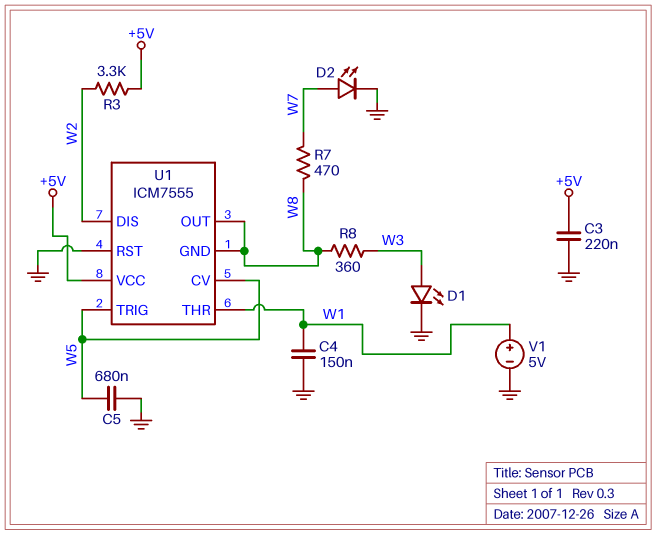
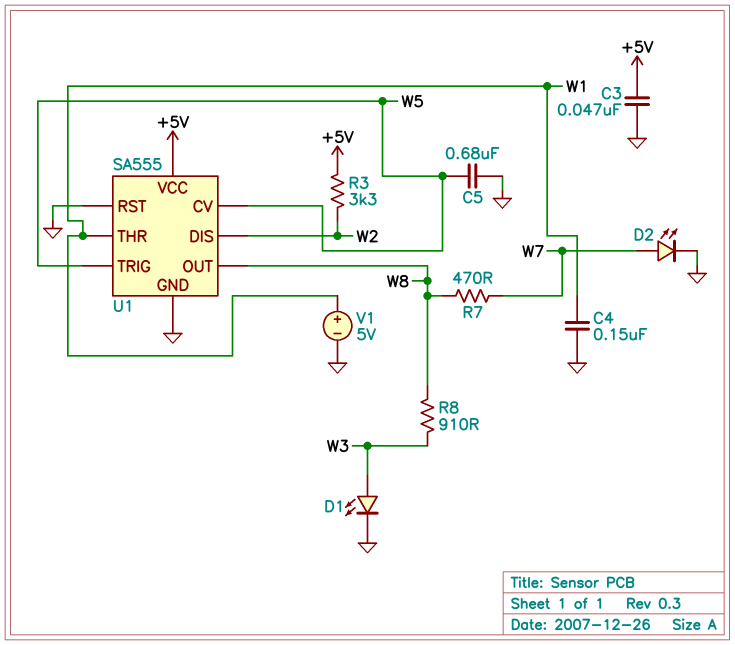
C3: 220nF (+5V, GND) -> 47nF (+5V, GND)
R8: 360 (W3, W8) -> 910 (W3, W8)
U1: ICM7555 -> SA555
U1 pin GND: W8 -> GND

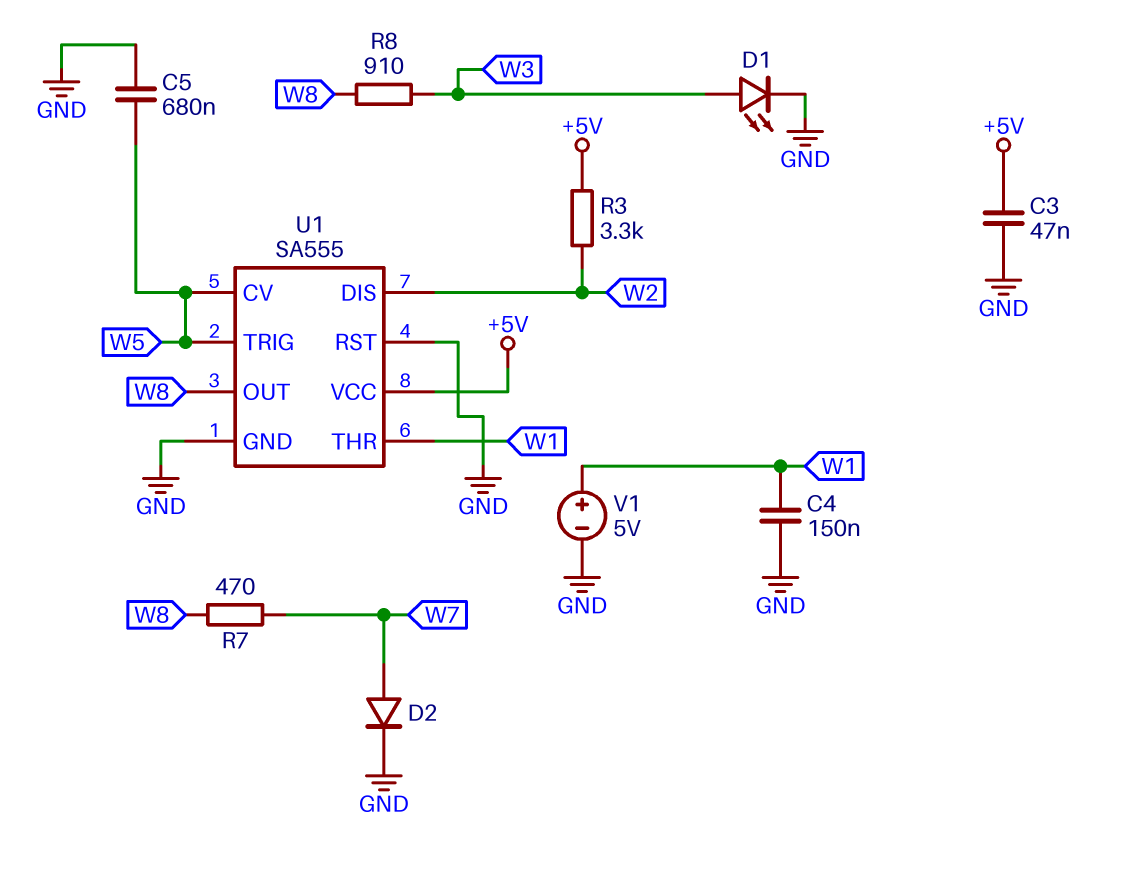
D2: LED (A W7, K GND) -> diode (A W7, K GND)

